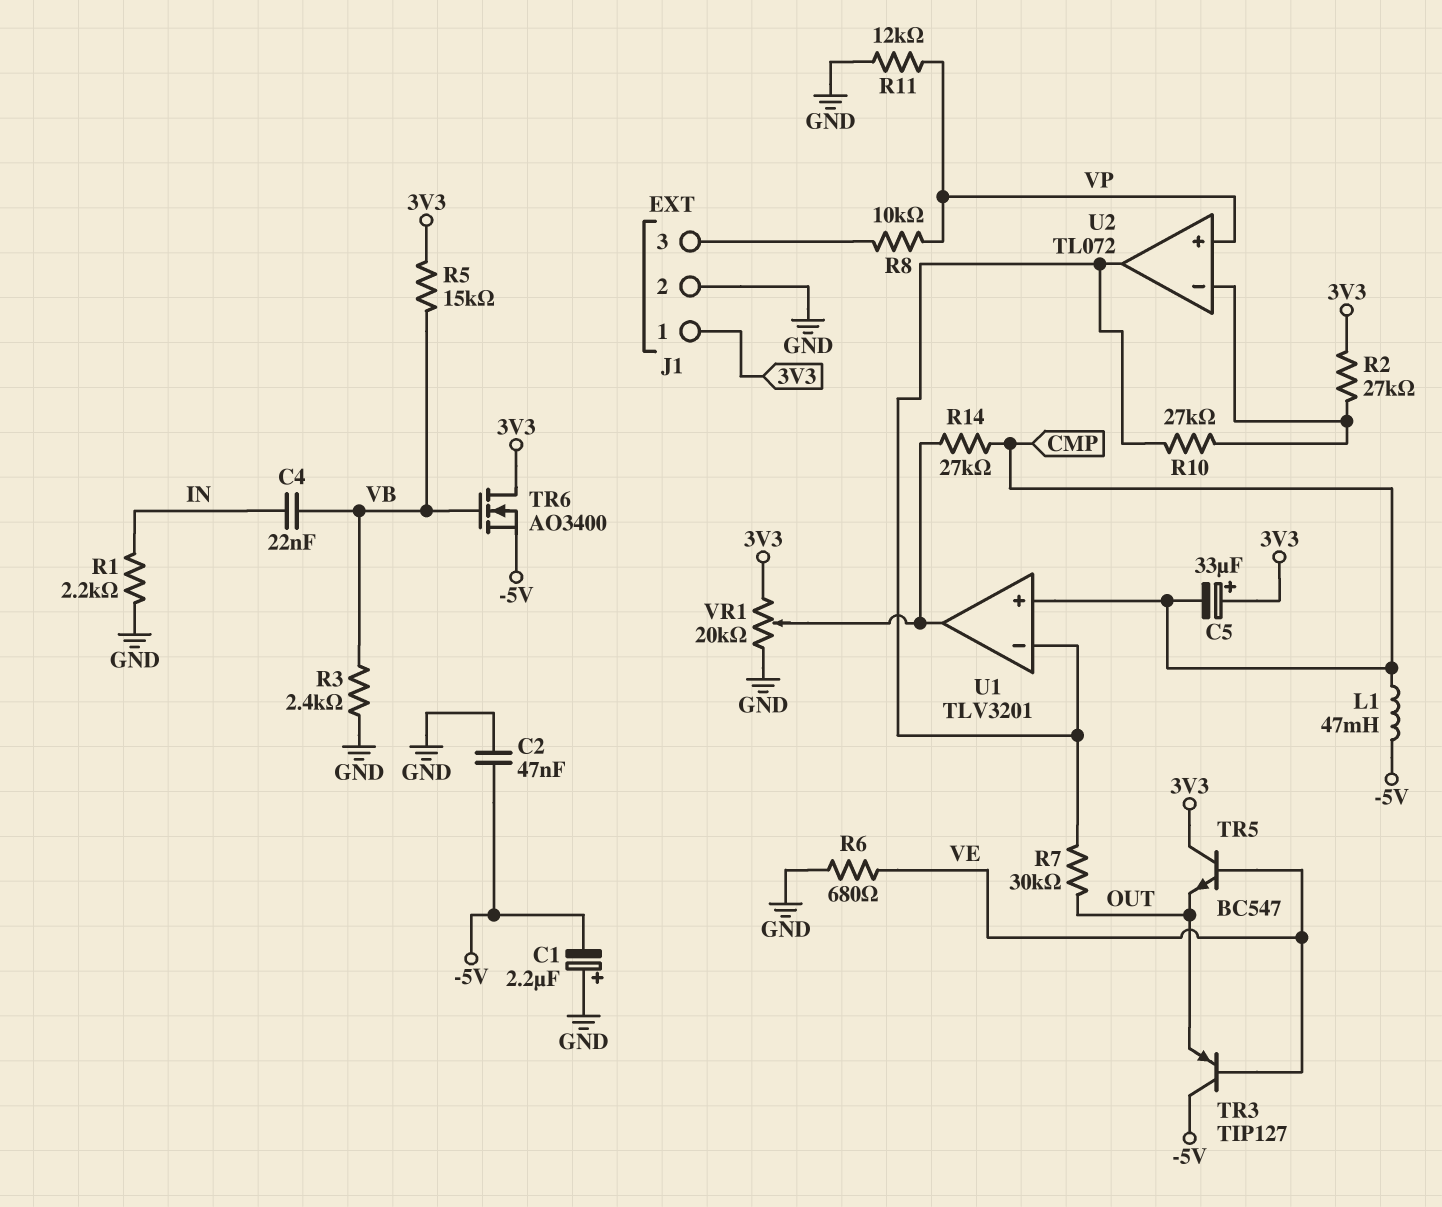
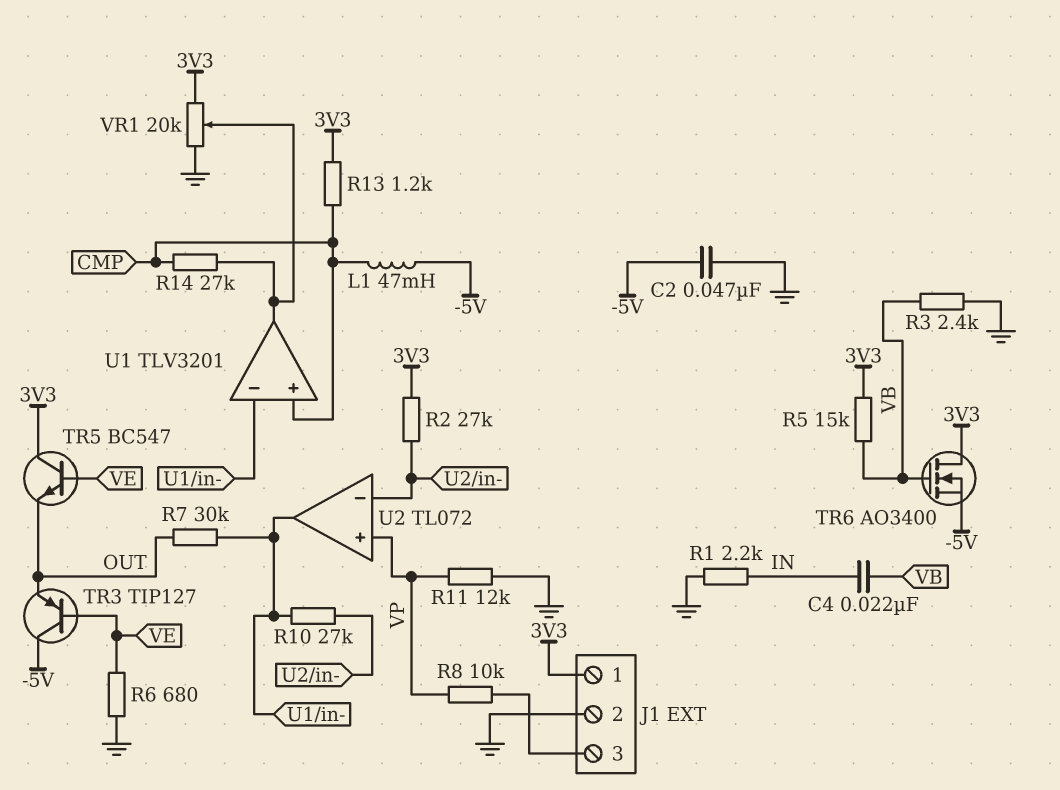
C1: 2.2uF (plus GND, minus -5V) -> none
C5: 33uF (plus 3V3, minus CMP) -> none
R13: none -> 1.2k (3V3, CMP)

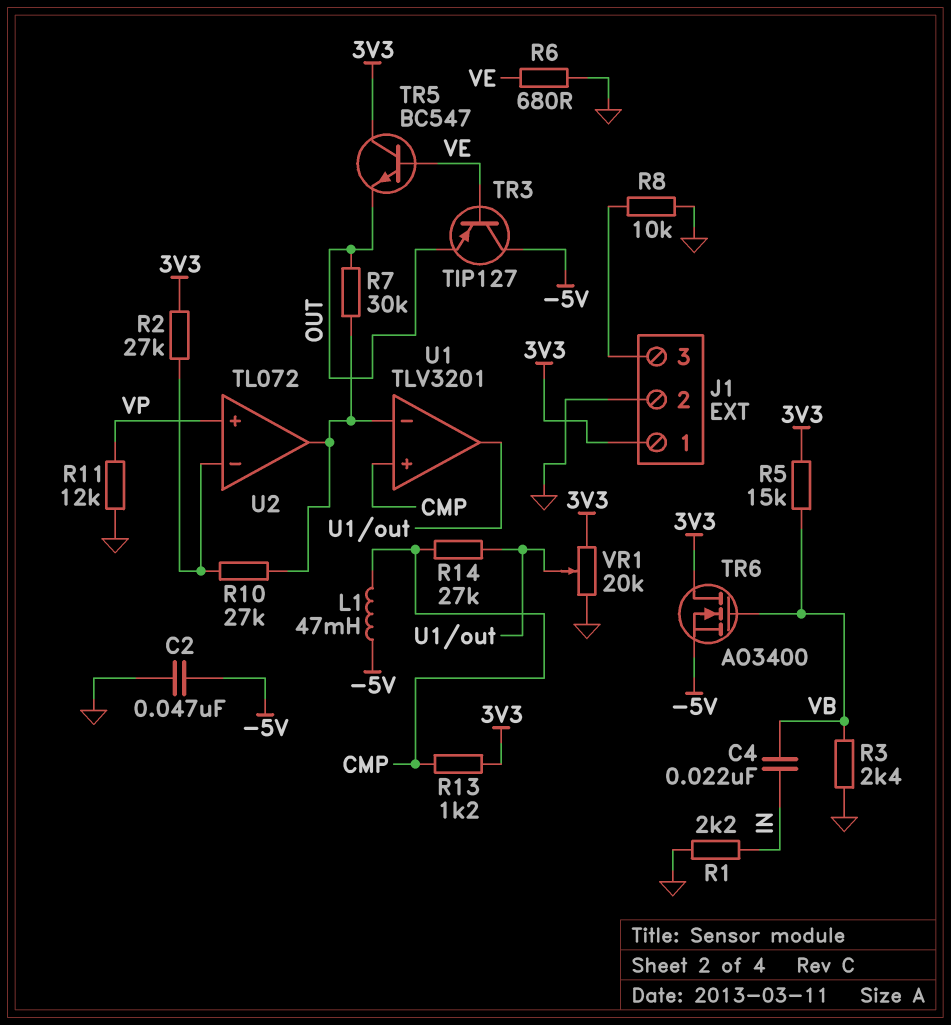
R8: 10k (J1/3, VP) -> 10k (GND, J1/3)

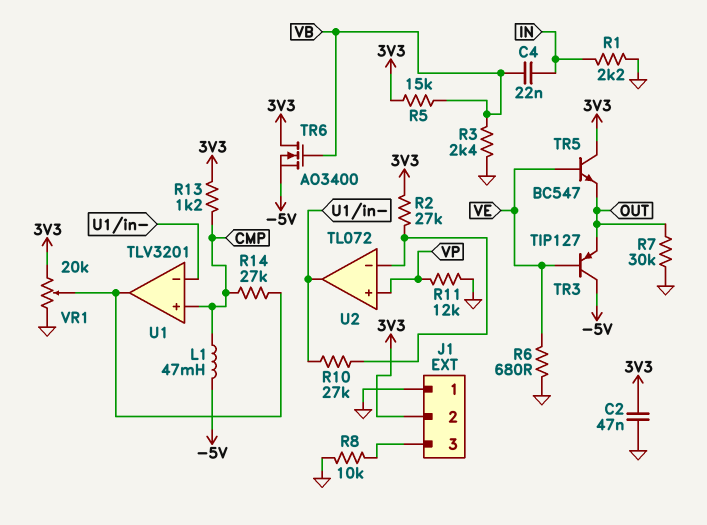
C2: 47nF (-5V, GND) -> 47nF (3V3, GND)
J1 pin 1: 3V3 -> GND
J1 pin 2: GND -> 3V3
R7: 30k (OUT, U1/in-) -> 30k (GND, OUT)

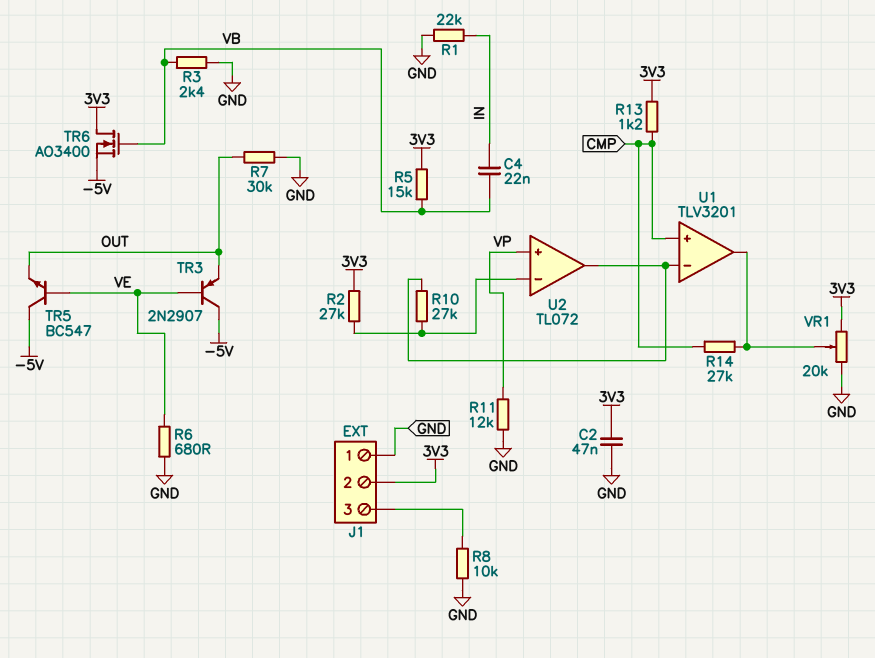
L1: 47mH (-5V, CMP) -> none
R1: 2.2k (GND, IN) -> 22k (GND, IN)
TR3: PNP TIP127 (B VE, C -5V, E OUT) -> PNP 2N2907 (B VE, C -5V, E OUT)
TR5: NPN BC547 (B VE, C 3V3, E OUT) -> NPN BC547 (B VE, C -5V, E OUT)

